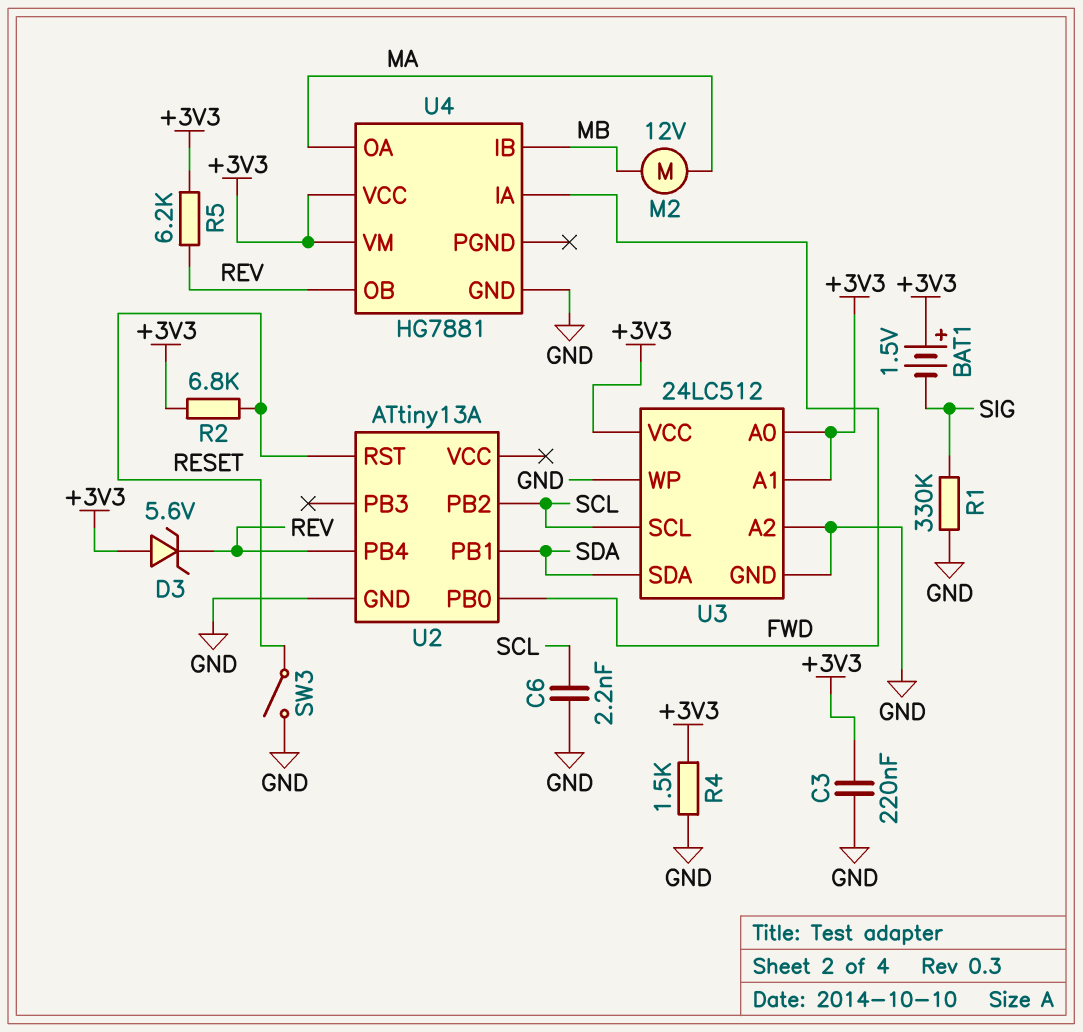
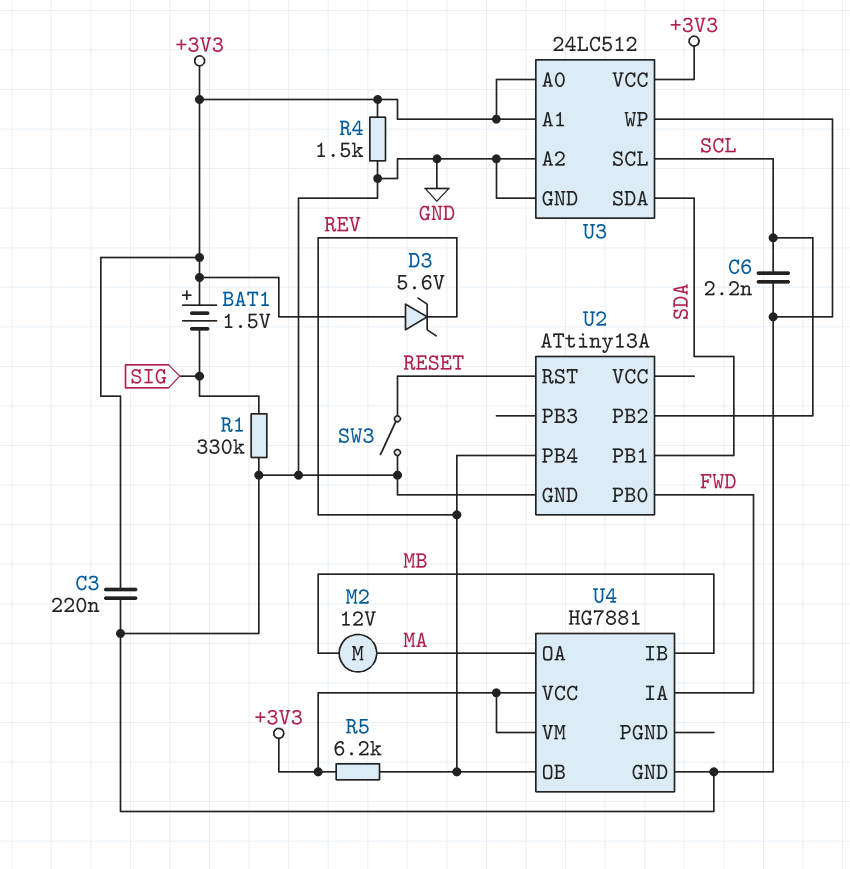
R2: 6.8k (+3V3, RESET) -> none

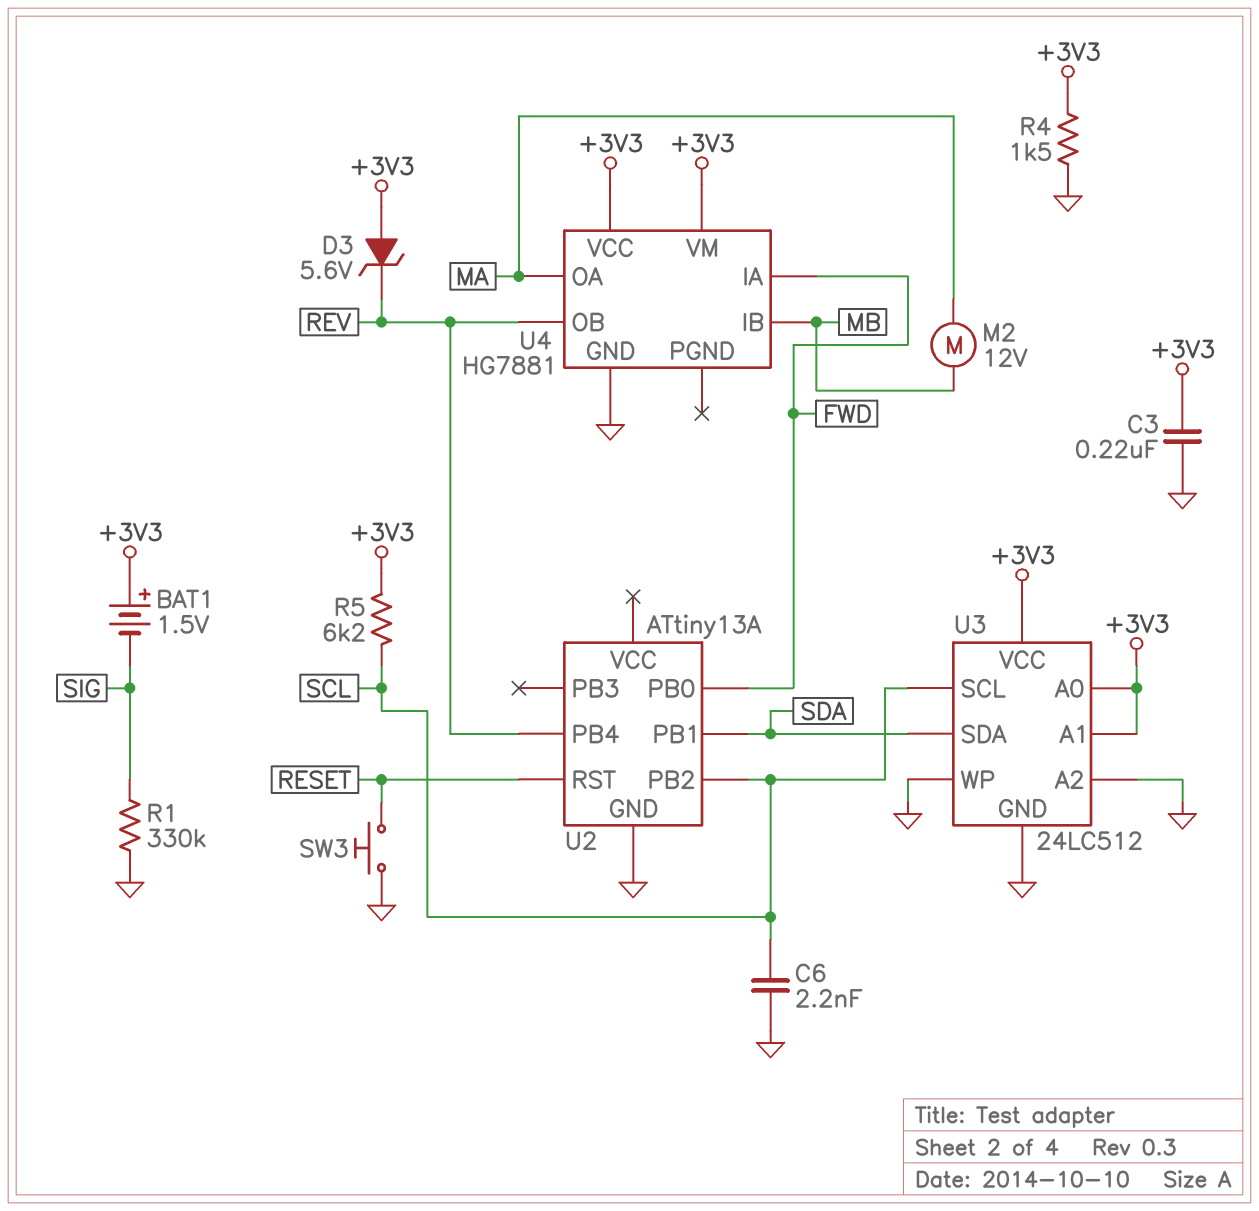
R5: 6.2k (+3V3, REV) -> 6.2k (+3V3, SCL)
SW3: switch (GND, RESET) -> button (GND, RESET)

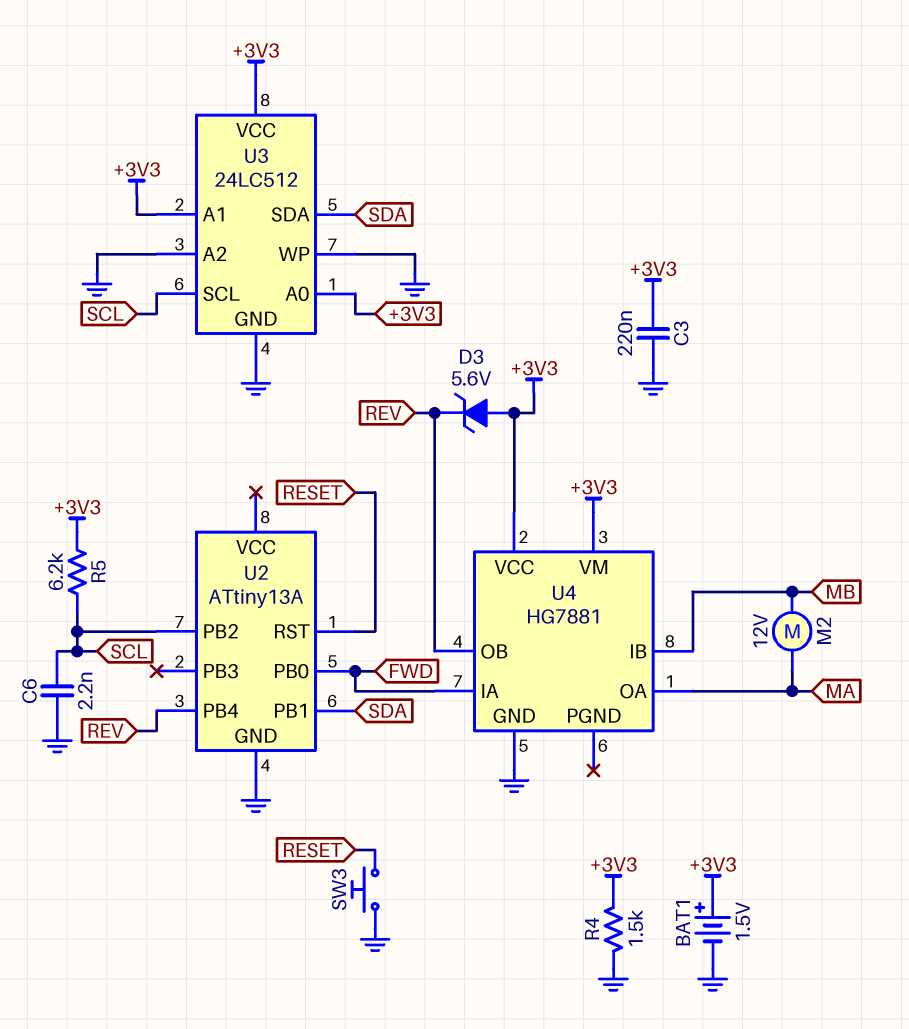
BAT1: 1.5V (plus +3V3, minus SIG) -> 1.5V (plus +3V3, minus GND)
R1: 330k (GND, SIG) -> none

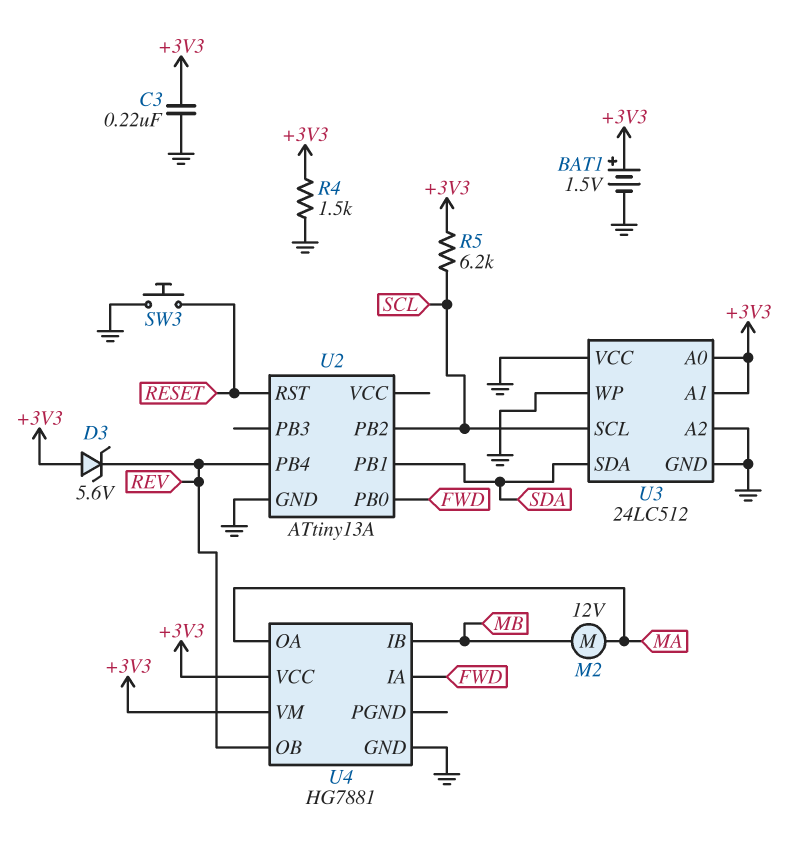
C6: 2.2nF (GND, SCL) -> none
U3 pin VCC: +3V3 -> GND

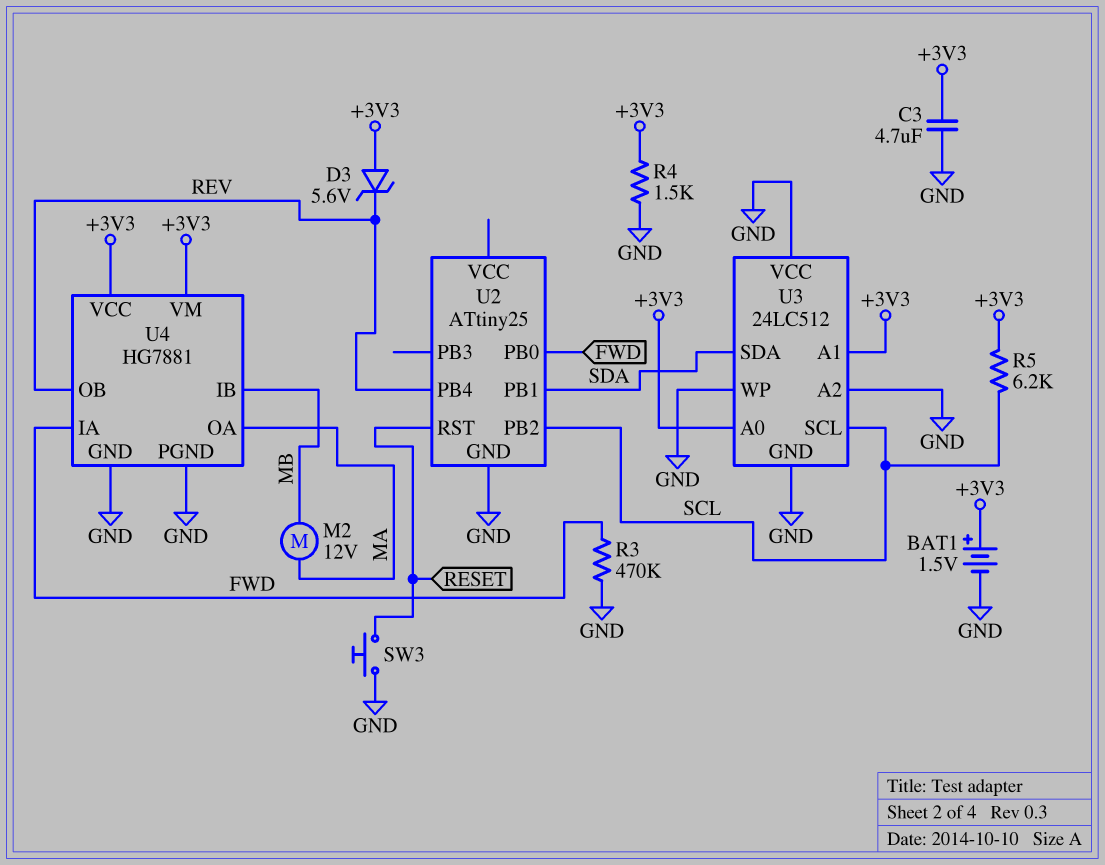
C3: 220nF (+3V3, GND) -> 4.7uF (+3V3, GND)
R3: none -> 470k (FWD, GND)
U2: ATtiny13A -> ATtiny25
U4 pin PGND: none -> GND

